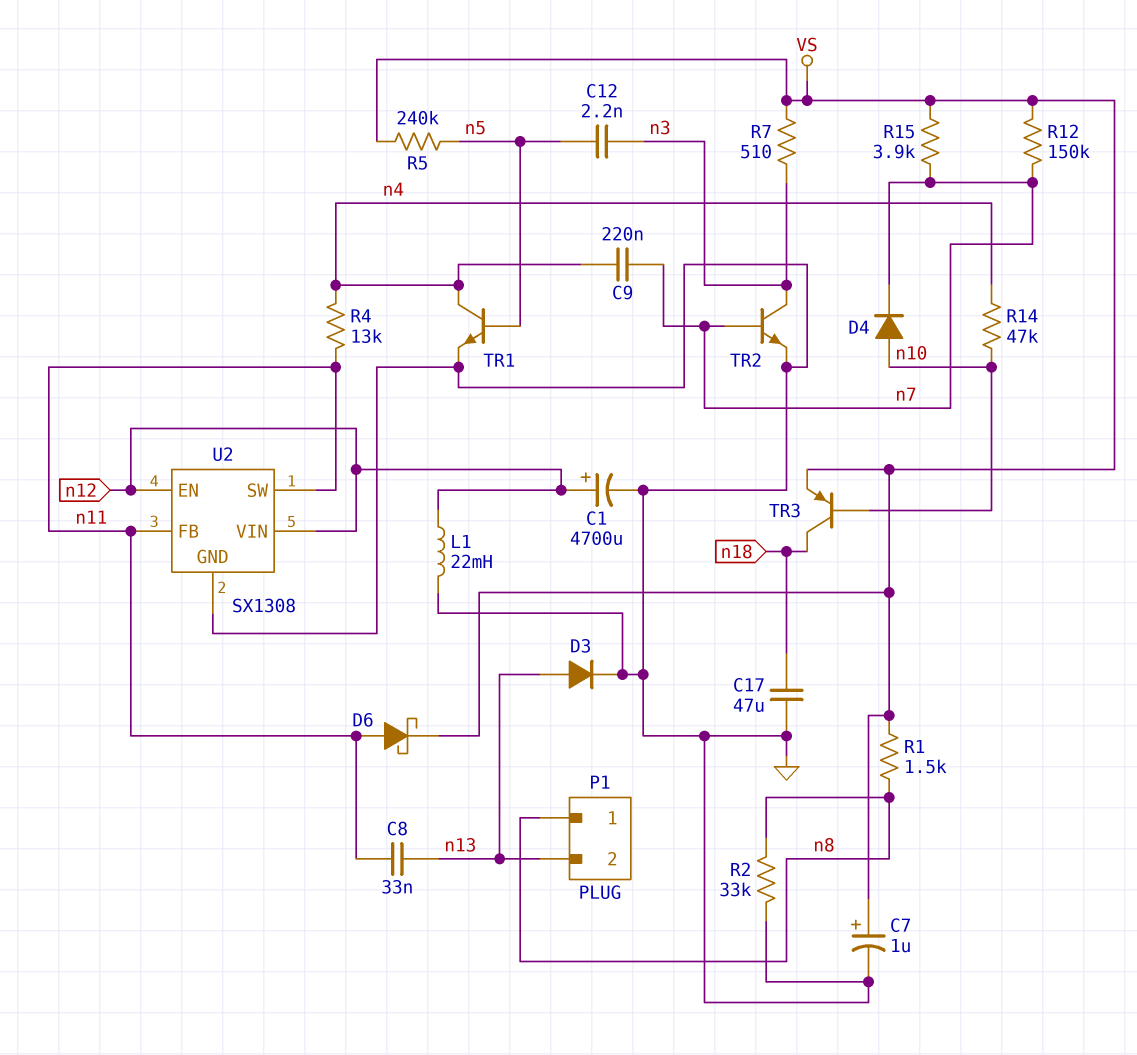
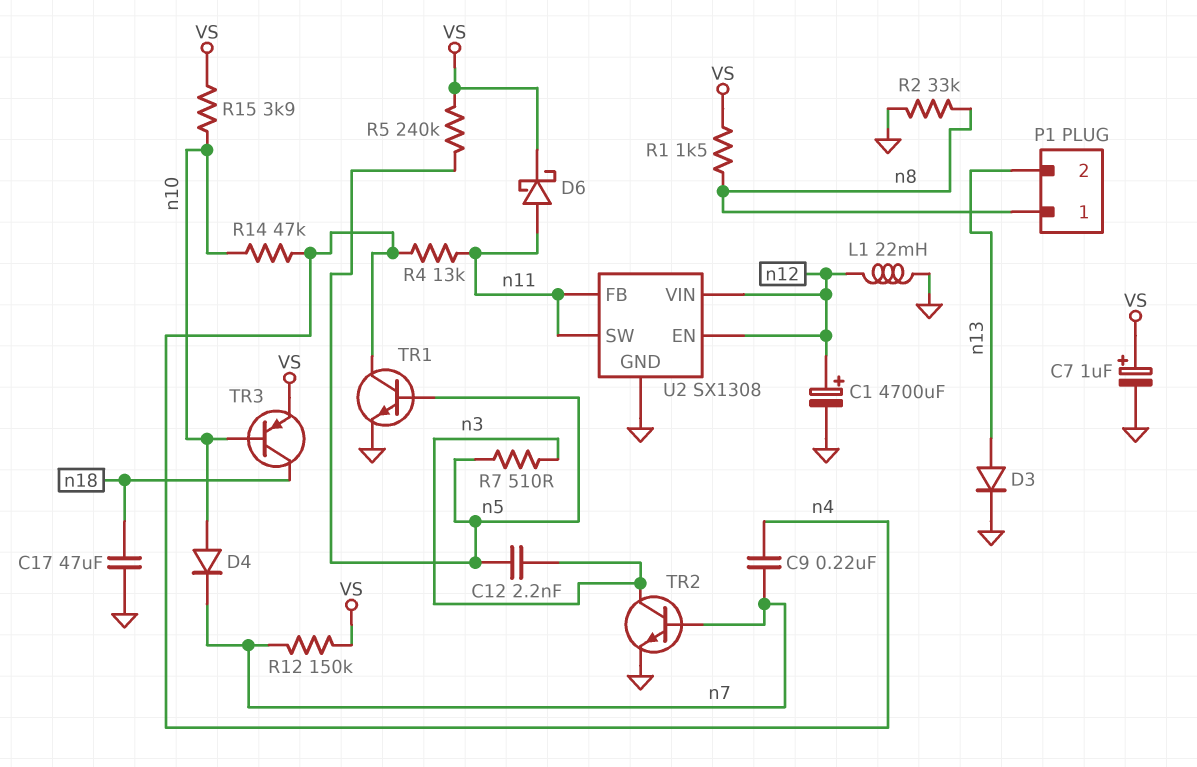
C8: 33nF (n11, n13) -> none
R7: 510 (VS, n3) -> 510 (n3, n5)
R15: 3.9k (VS, n7) -> 3.9k (VS, n10)

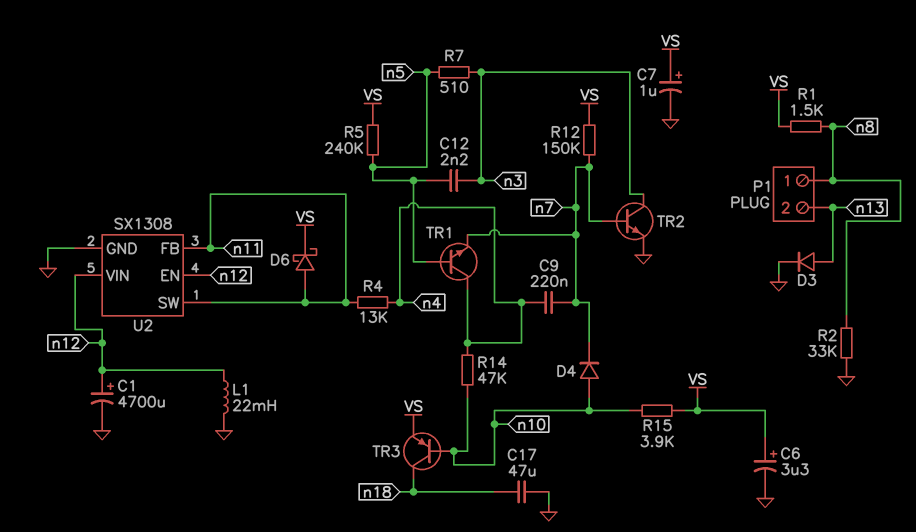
C6: none -> 3.3uF (plus VS, minus GND)
TR1: NPN (B n5, C n4, E GND) -> NPN (B n5, C n4, E n7)

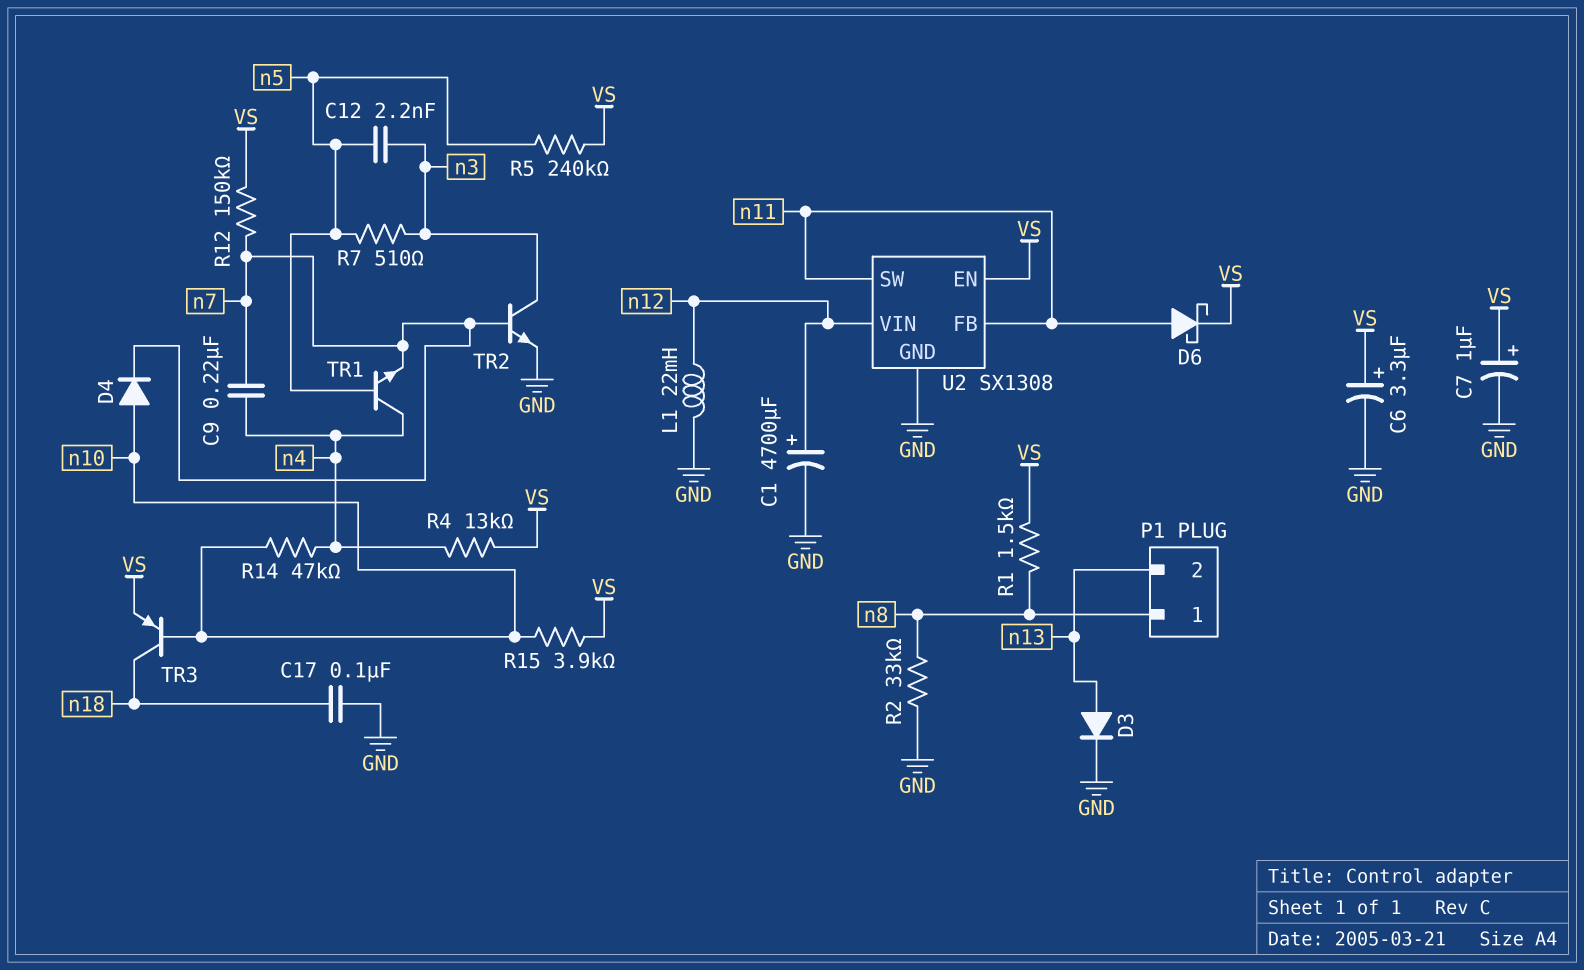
C17: 47uF (GND, n18) -> 100nF (GND, n18)
R4: 13k (n4, n11) -> 13k (VS, n4)
U2 pin EN: n12 -> VS

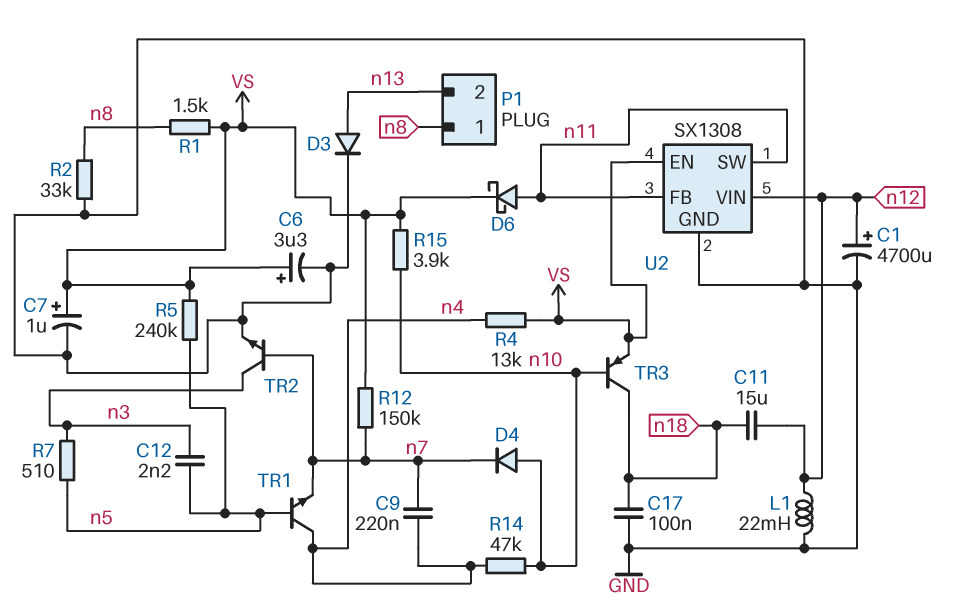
C11: none -> 15uF (n12, n18)

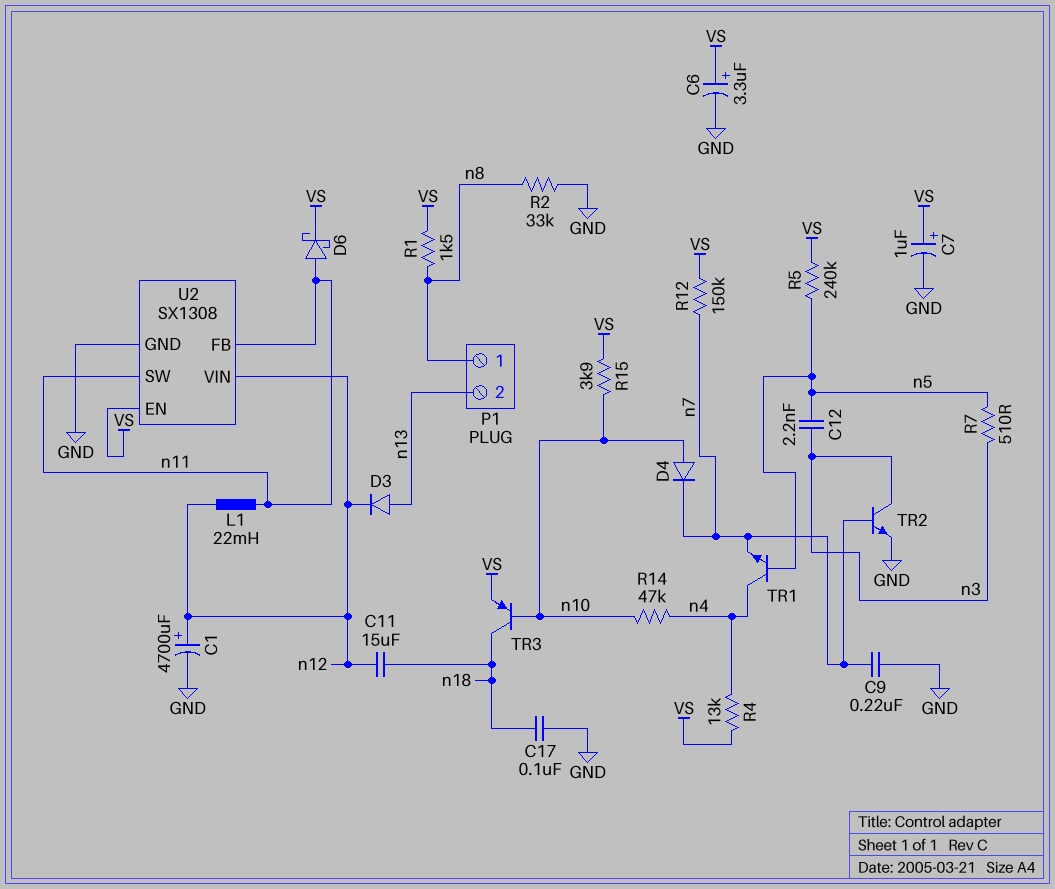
C9: 220nF (n4, n7) -> 220nF (GND, n7)
D3: diode (A n13, K GND) -> diode (A n13, K n12)
L1: 22mH (GND, n12) -> 22mH (n11, n12)

